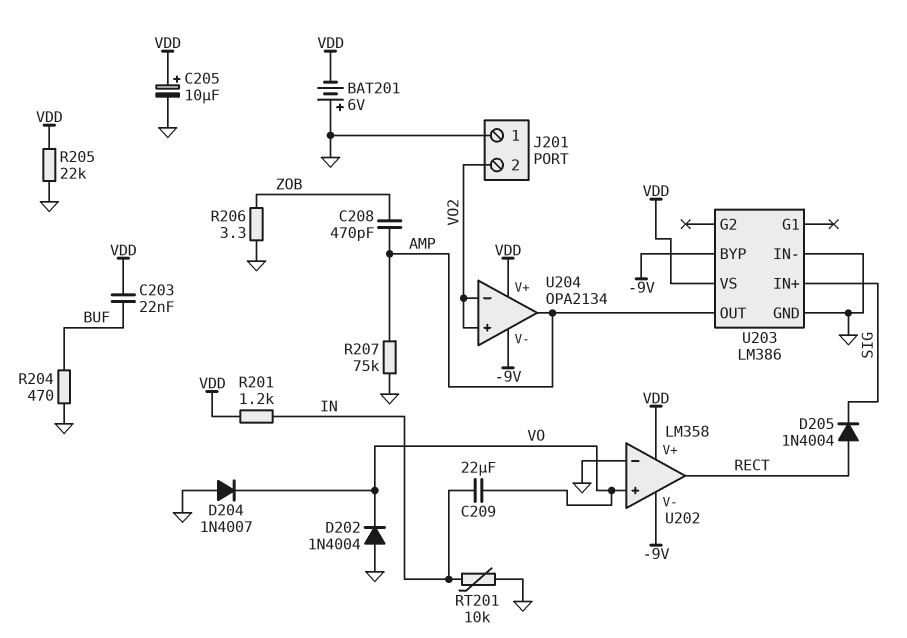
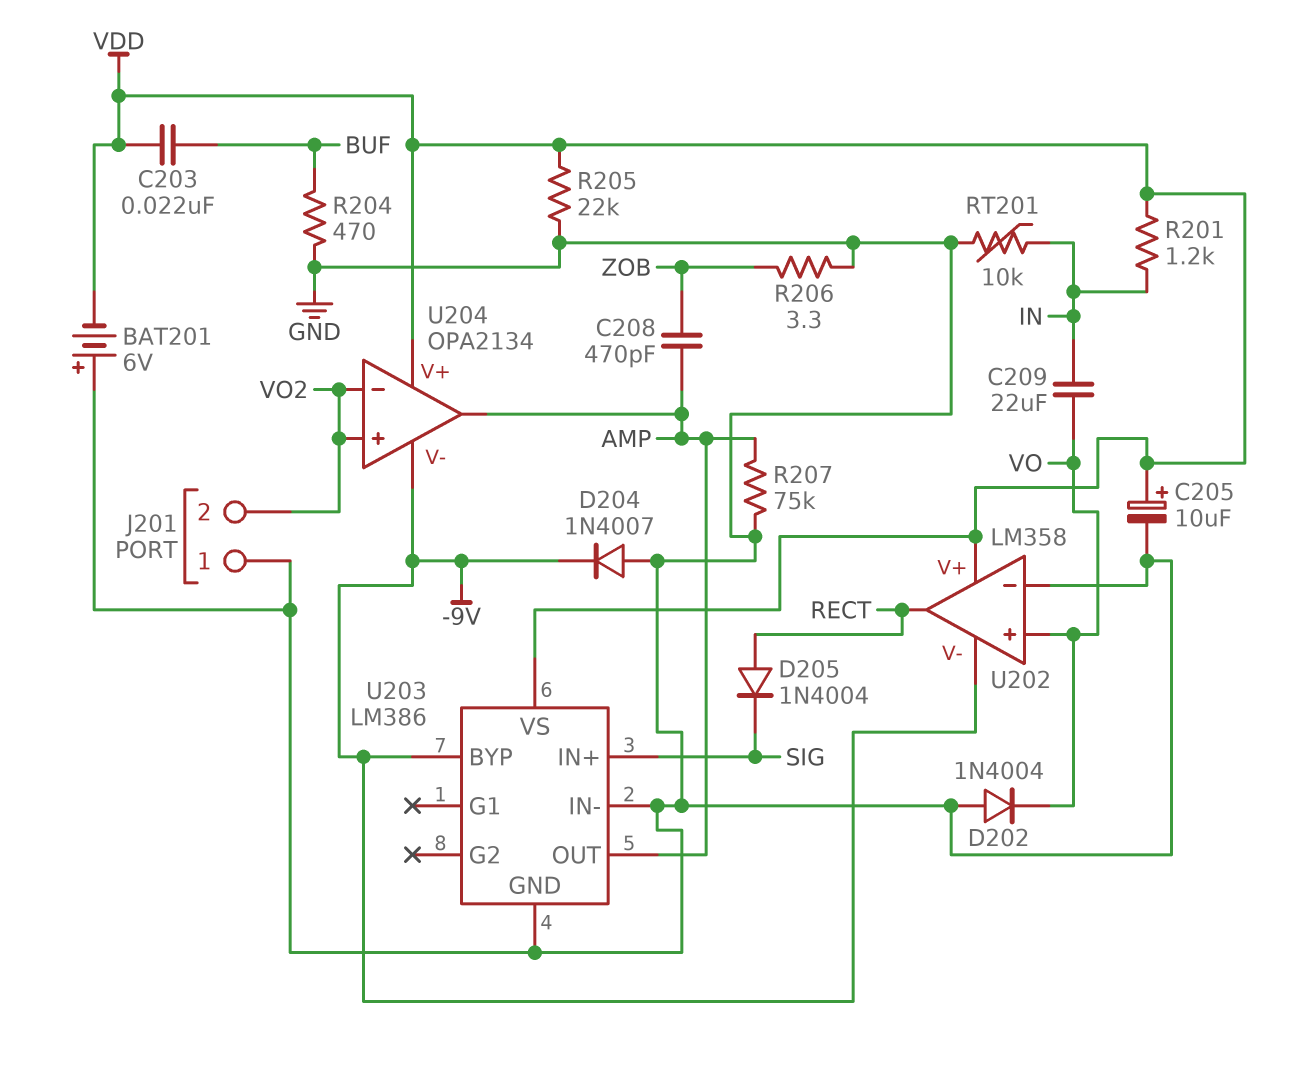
D204: diode 1N4007 (A GND, K VO) -> diode 1N4007 (A GND, K -9V)

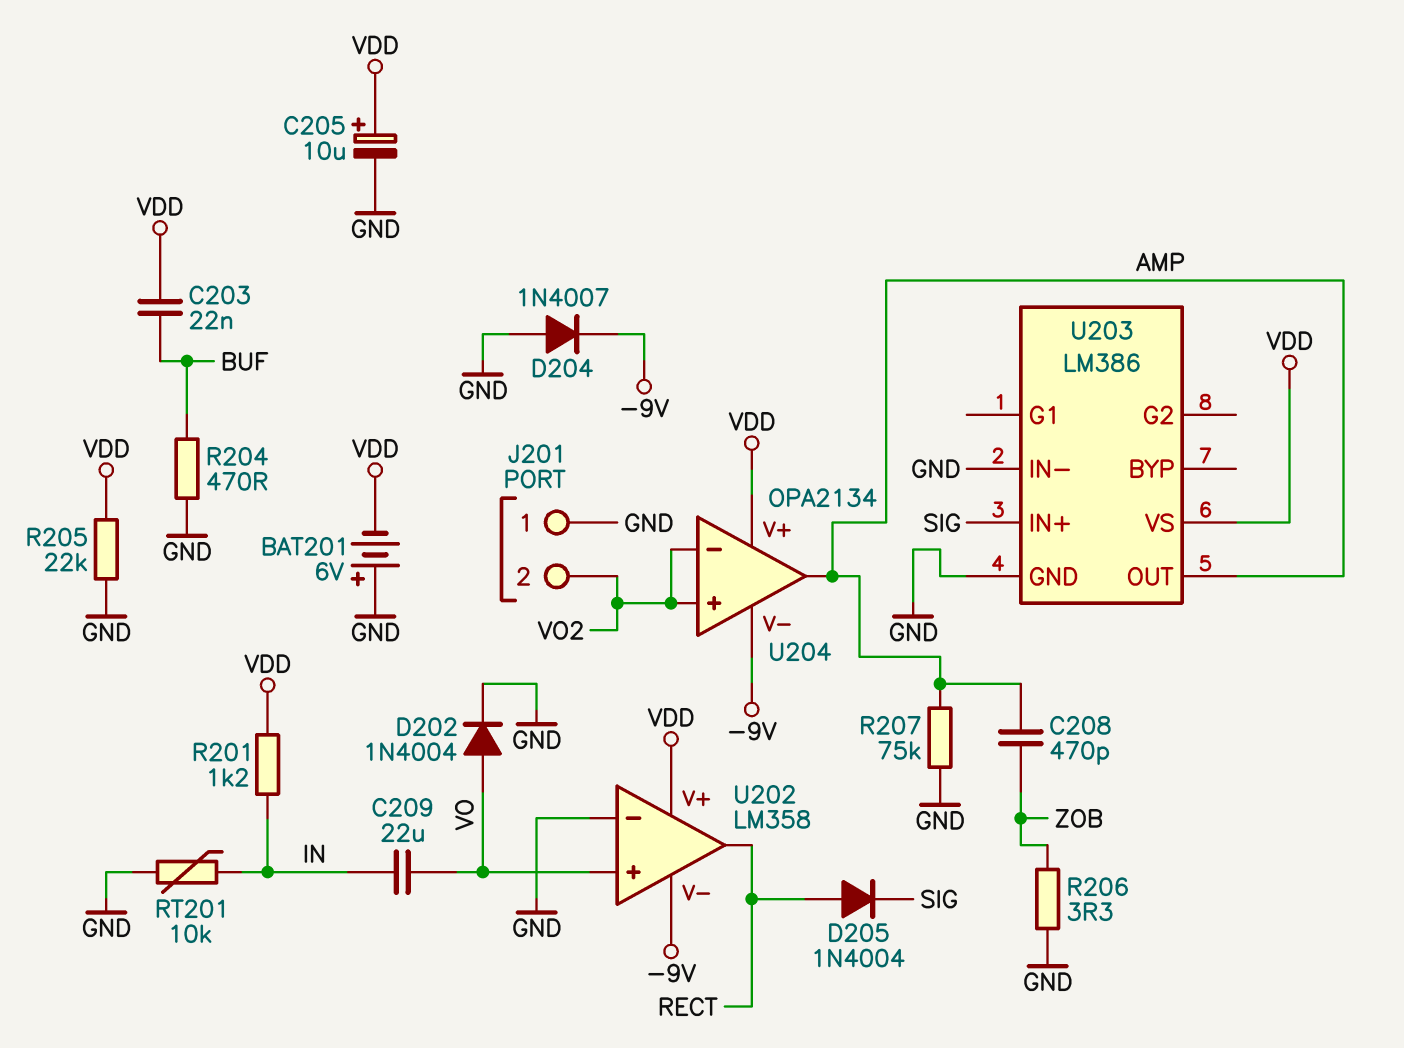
D202: diode 1N4004 (A GND, K VO) -> diode 1N4004 (A VO, K GND)
U203 pin BYP: -9V -> none

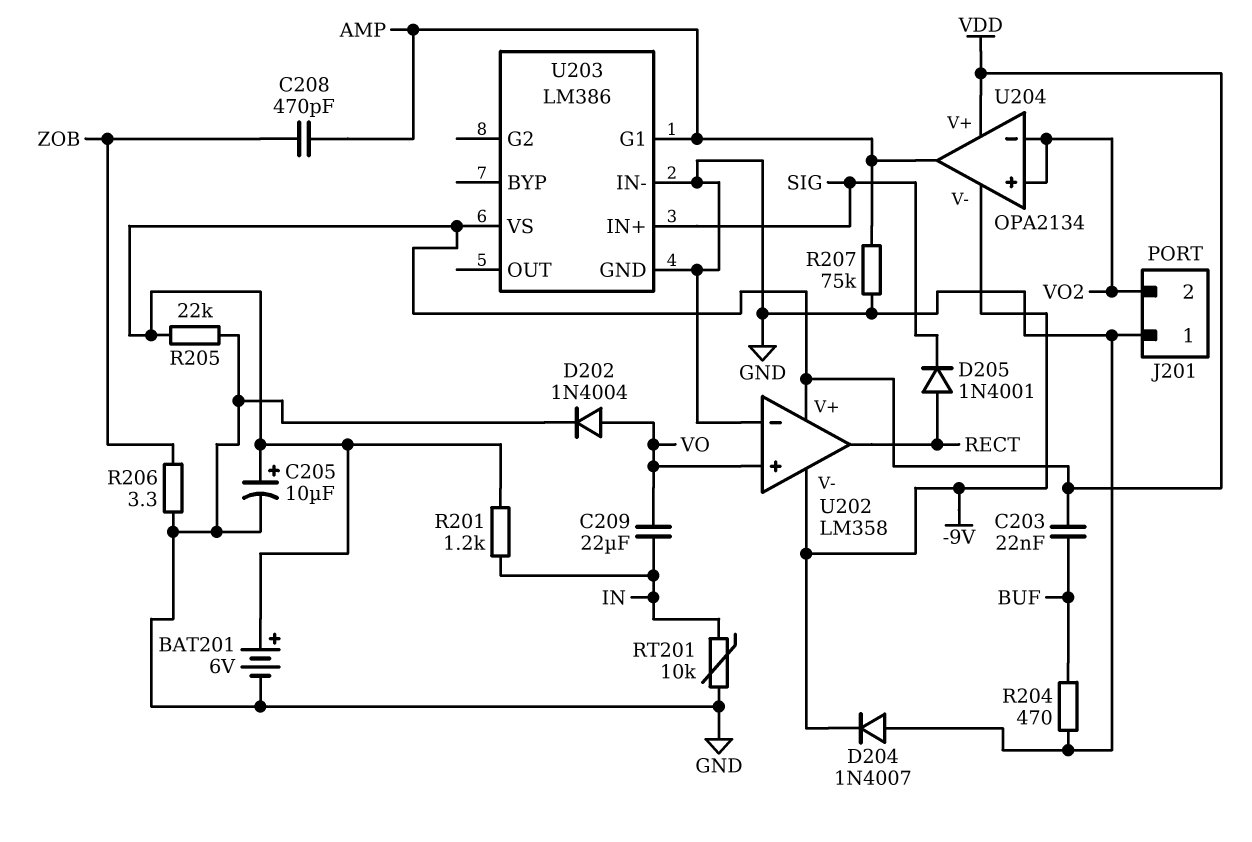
BAT201: 6V (plus GND, minus VDD) -> 6V (plus VDD, minus GND)
D205: diode 1N4004 (A RECT, K SIG) -> diode 1N4001 (A RECT, K SIG)
U203 pin G1: none -> AMP
U203 pin OUT: AMP -> none

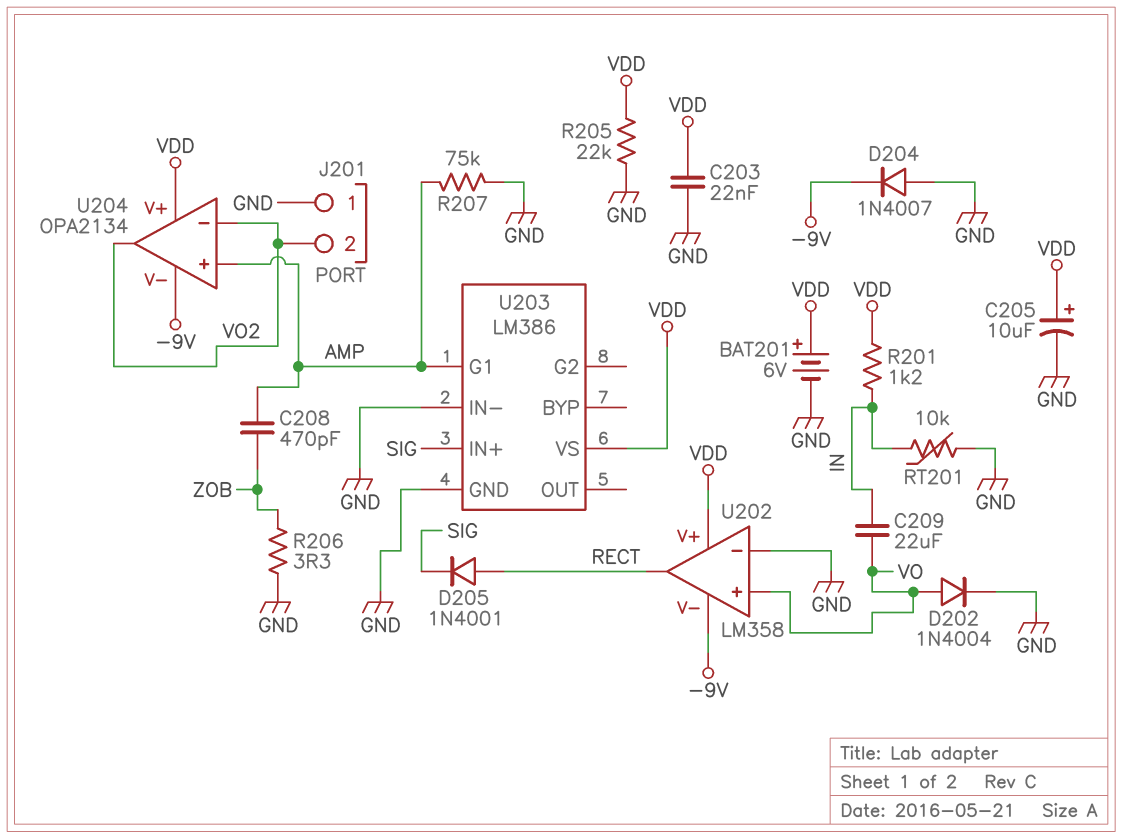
C203: 22nF (BUF, VDD) -> 22nF (GND, VDD)
R204: 470 (BUF, GND) -> none
U204 pin in+: VO2 -> AMP
U204 pin out: AMP -> VO2

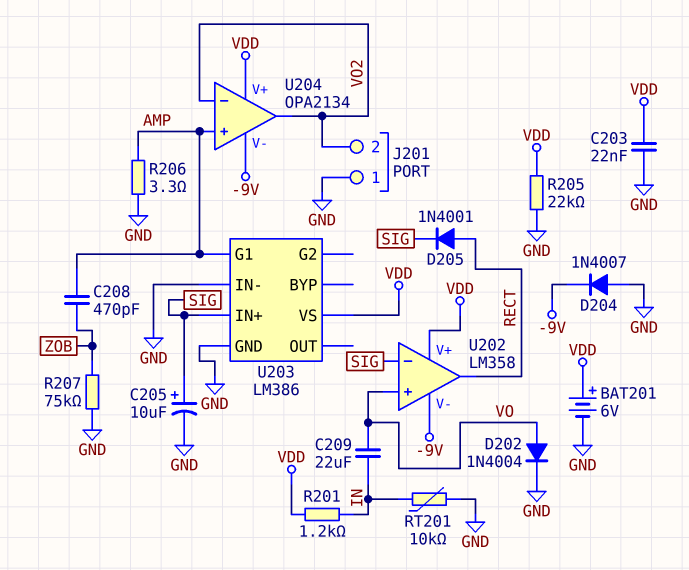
C205: 10uF (plus VDD, minus GND) -> 10uF (plus SIG, minus GND)
R206: 3.3 (GND, ZOB) -> 3.3 (AMP, GND)
R207: 75k (AMP, GND) -> 75k (GND, ZOB)
U202 pin in-: GND -> SIG

